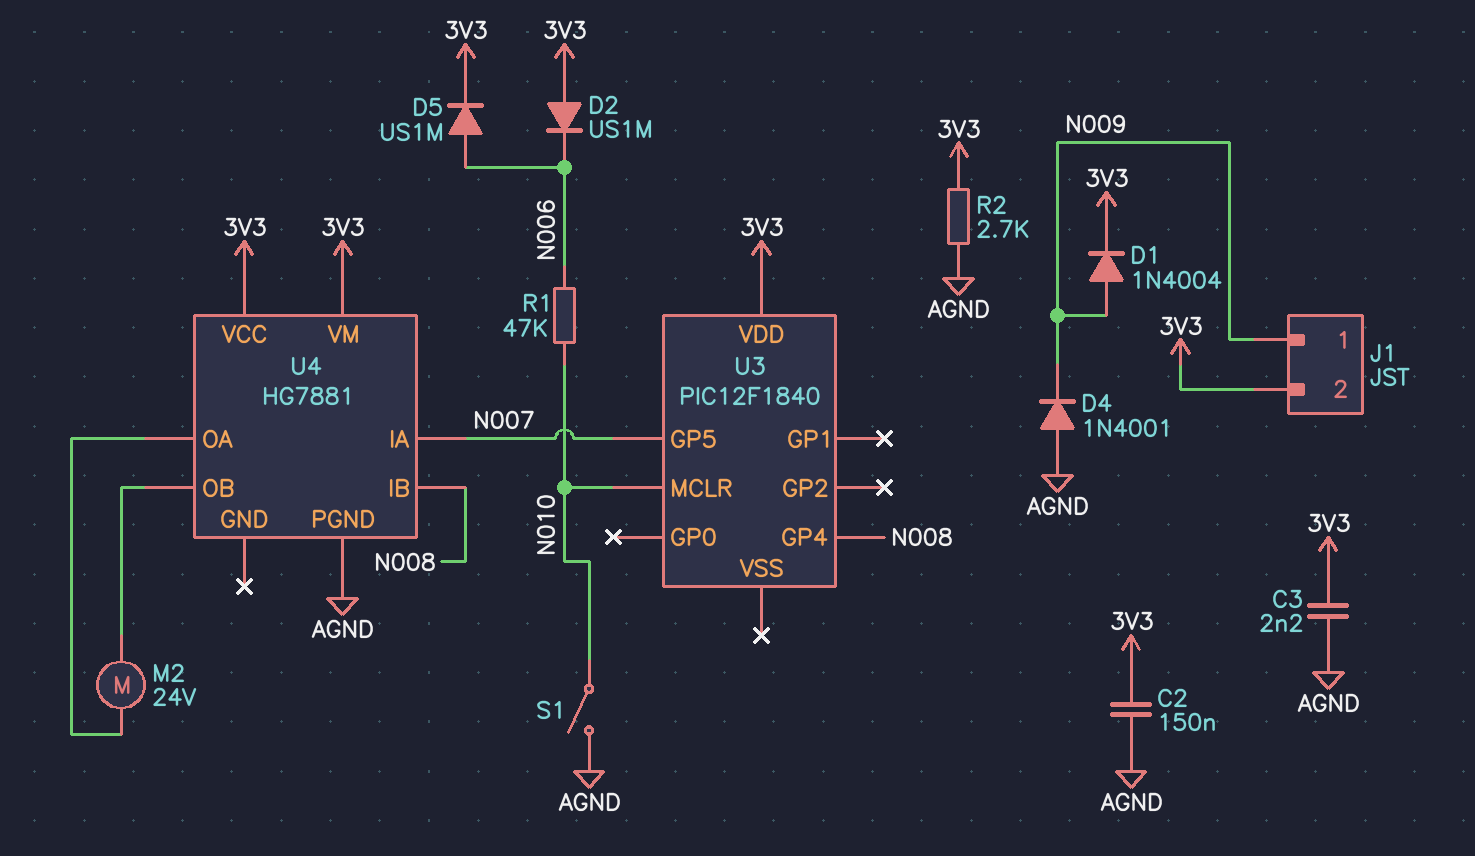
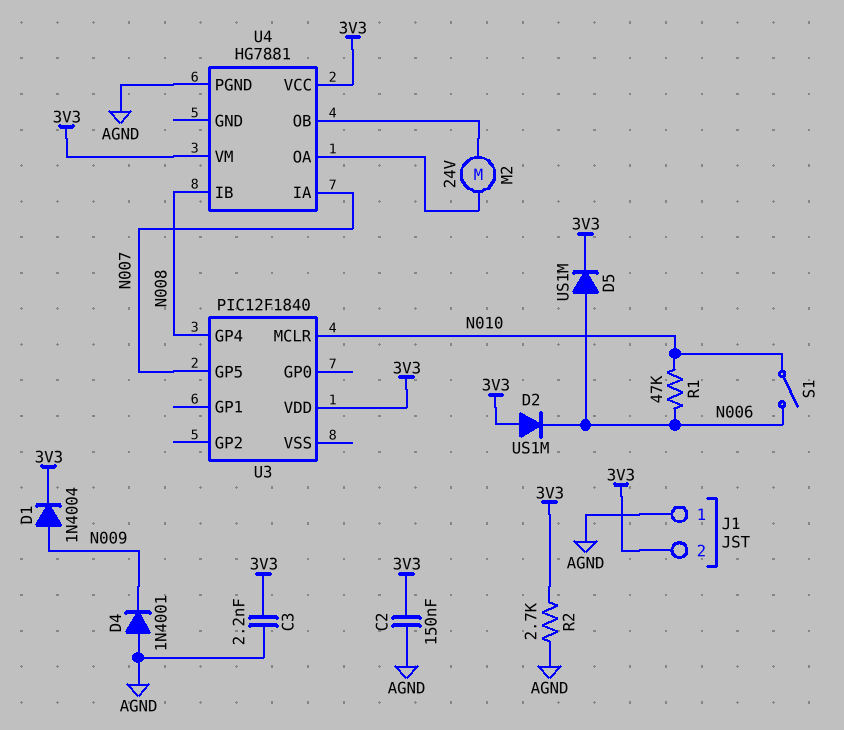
J1 pin 1: N009 -> AGND
S1: switch (AGND, N010) -> switch (N006, N010)

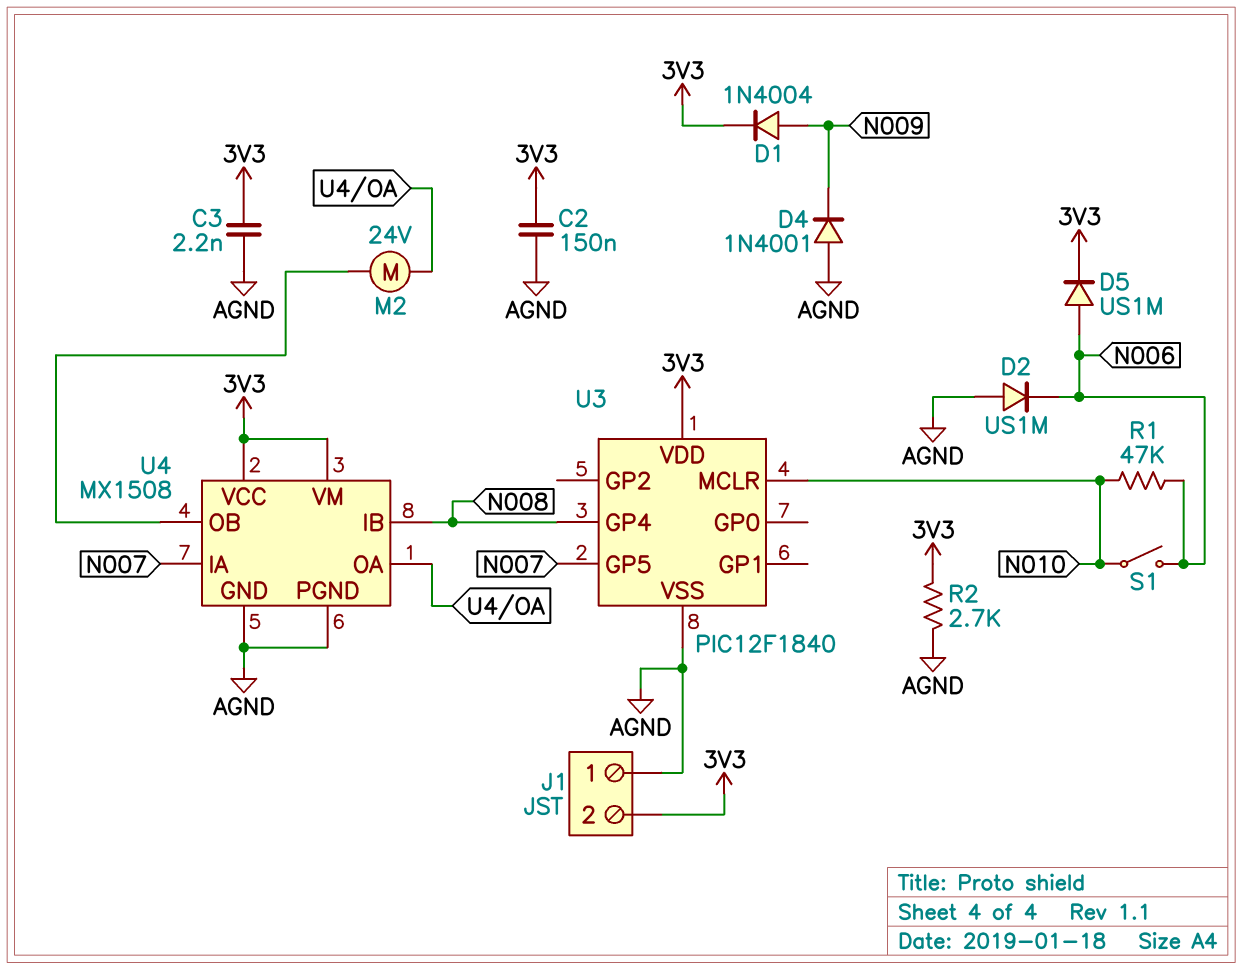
D2: diode US1M (A 3V3, K N006) -> diode US1M (A AGND, K N006)
U3 pin VSS: none -> AGND
U4: HG7881 -> MX1508
U4 pin GND: none -> AGND

